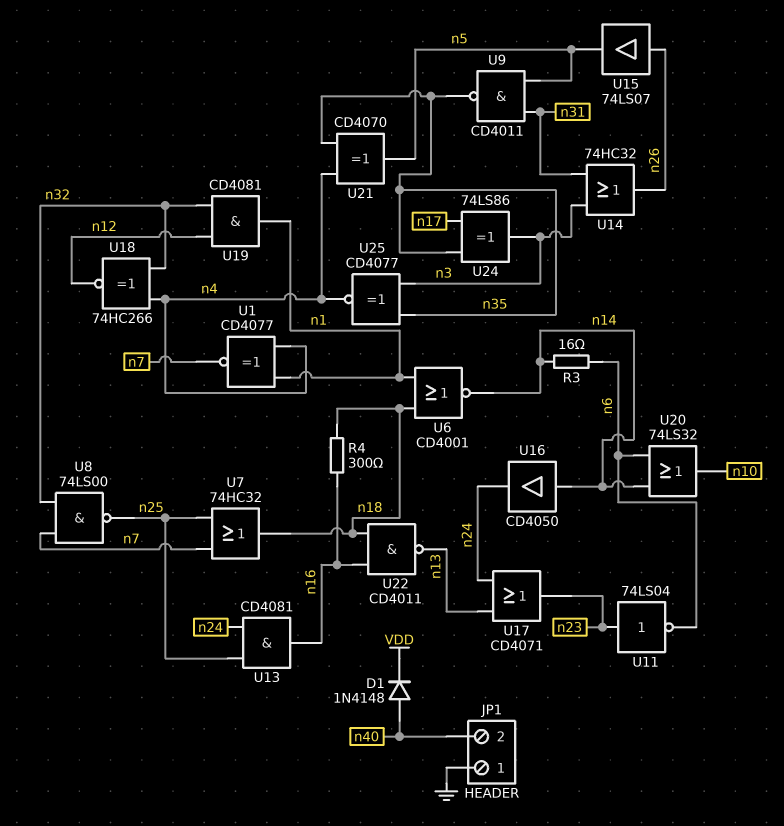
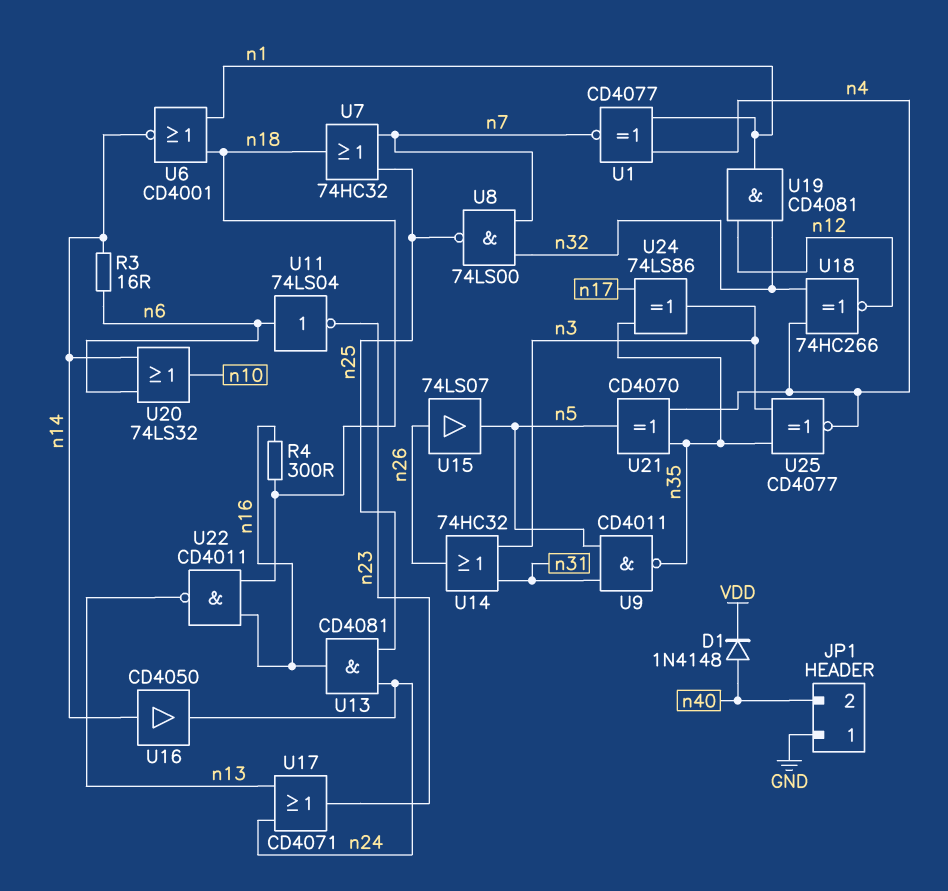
U11: NOT 74LS04 (in n23, out n6) -> NOT 74LS04 (in n6, out n23)

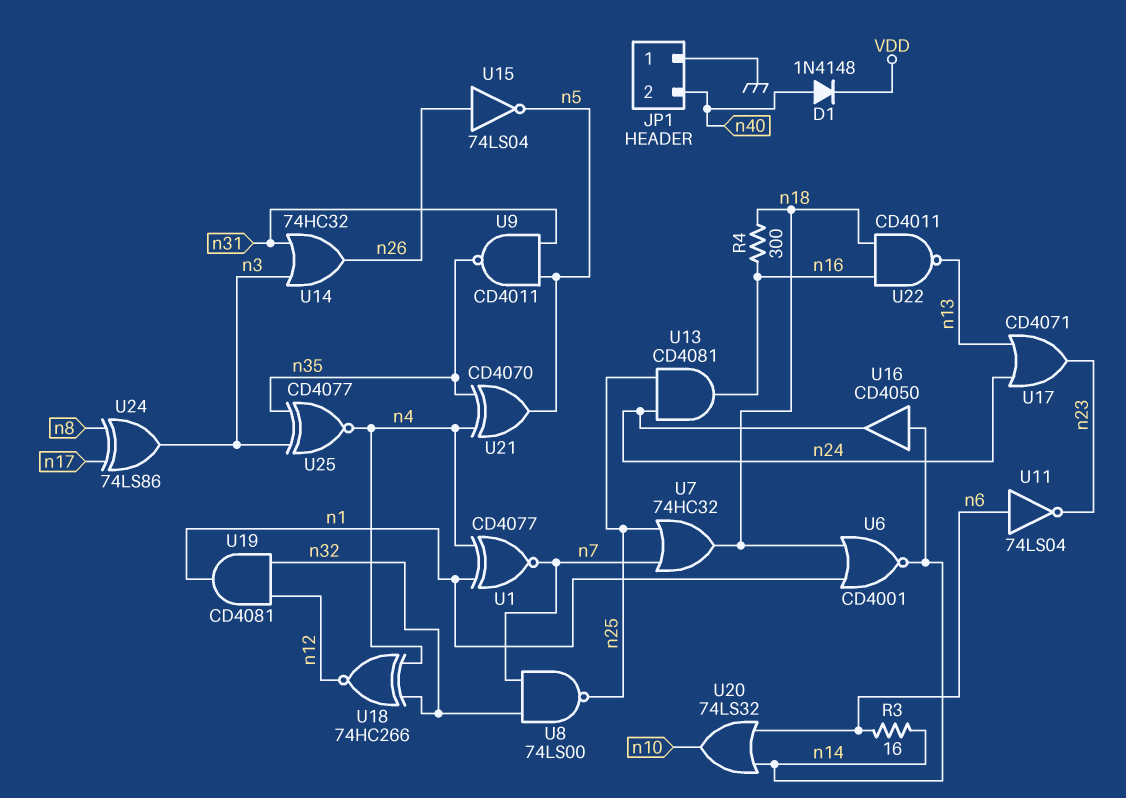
U15: buffer 74LS07 (in n26, out n5) -> NOT 74LS04 (in n26, out n5)
U24: XOR 74LS86 (in n17, in n35, out n3) -> XOR 74LS86 (in n8, in n17, out n3)

